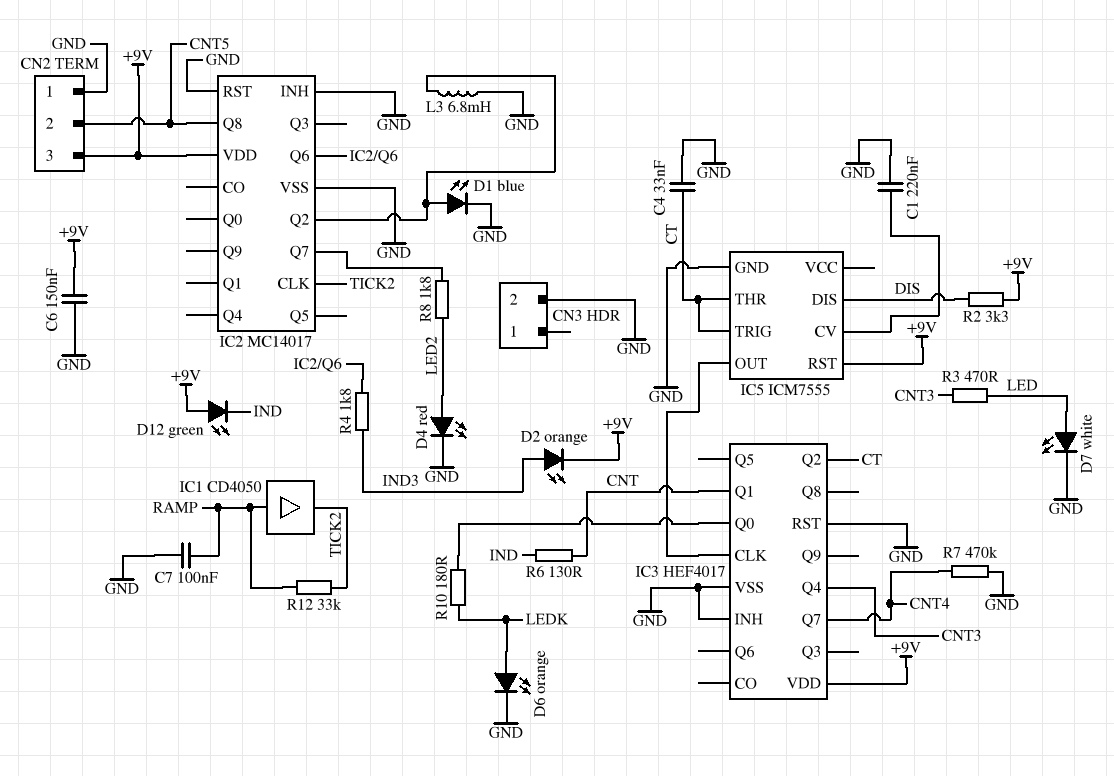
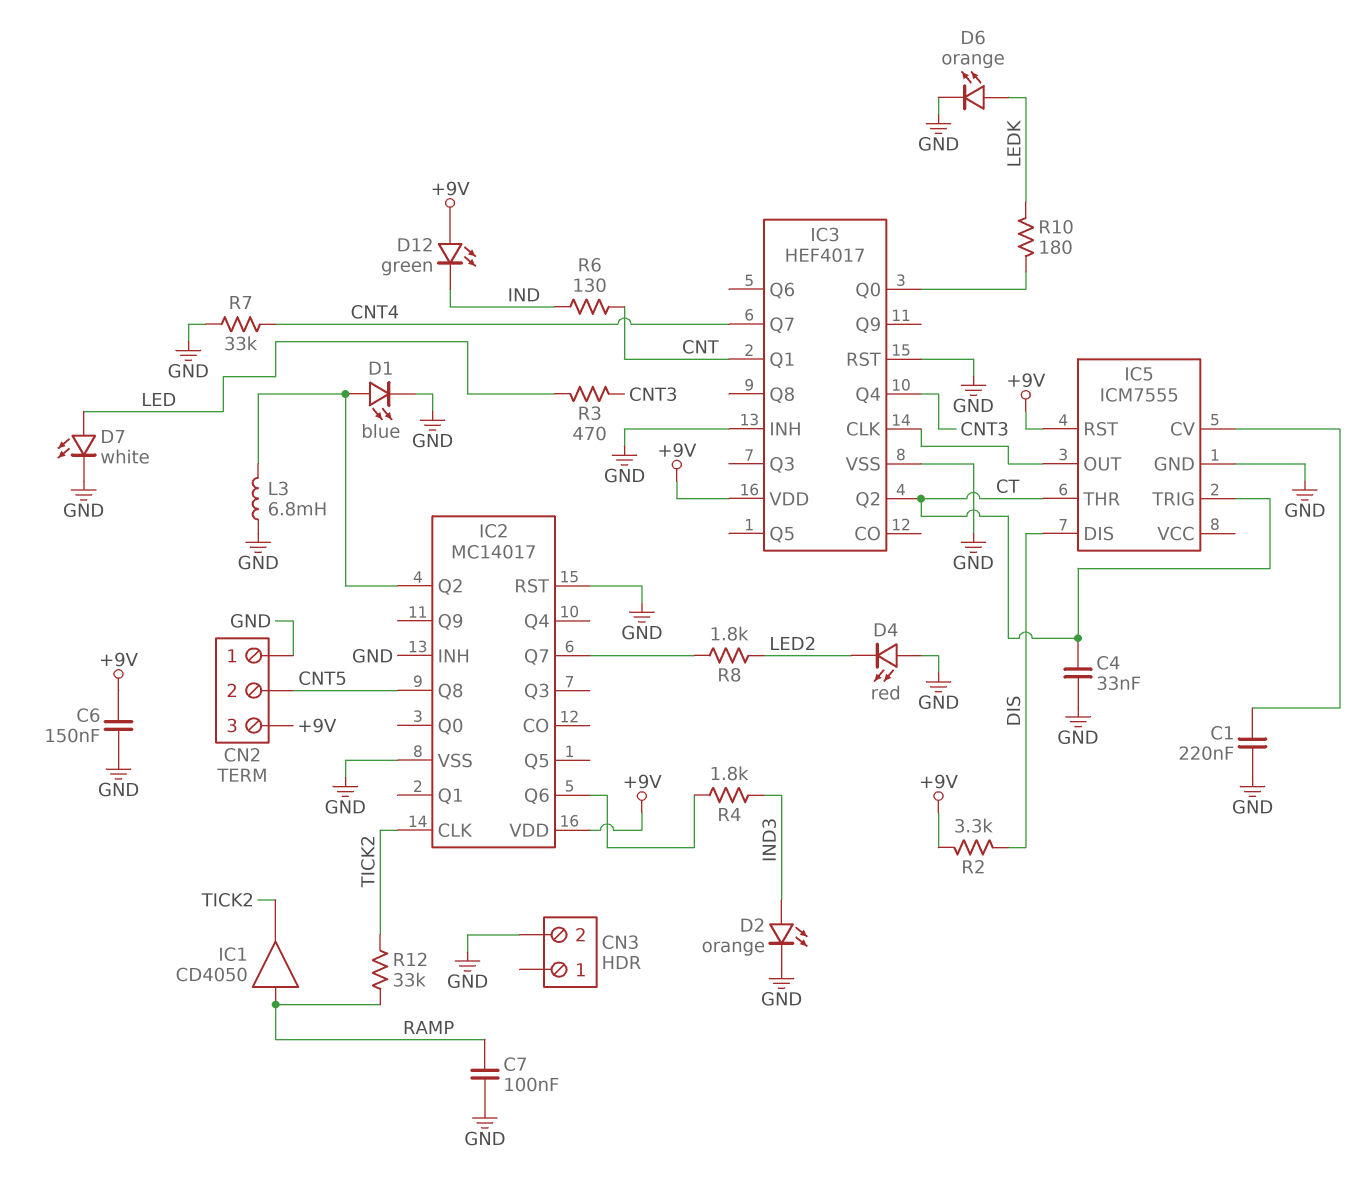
D2: LED orange (A IND3, K +9V) -> LED orange (A IND3, K GND)
D4: LED red (A LED2, K GND) -> LED red (A GND, K LED2)
R7: 470k (CNT4, GND) -> 33k (CNT4, GND)

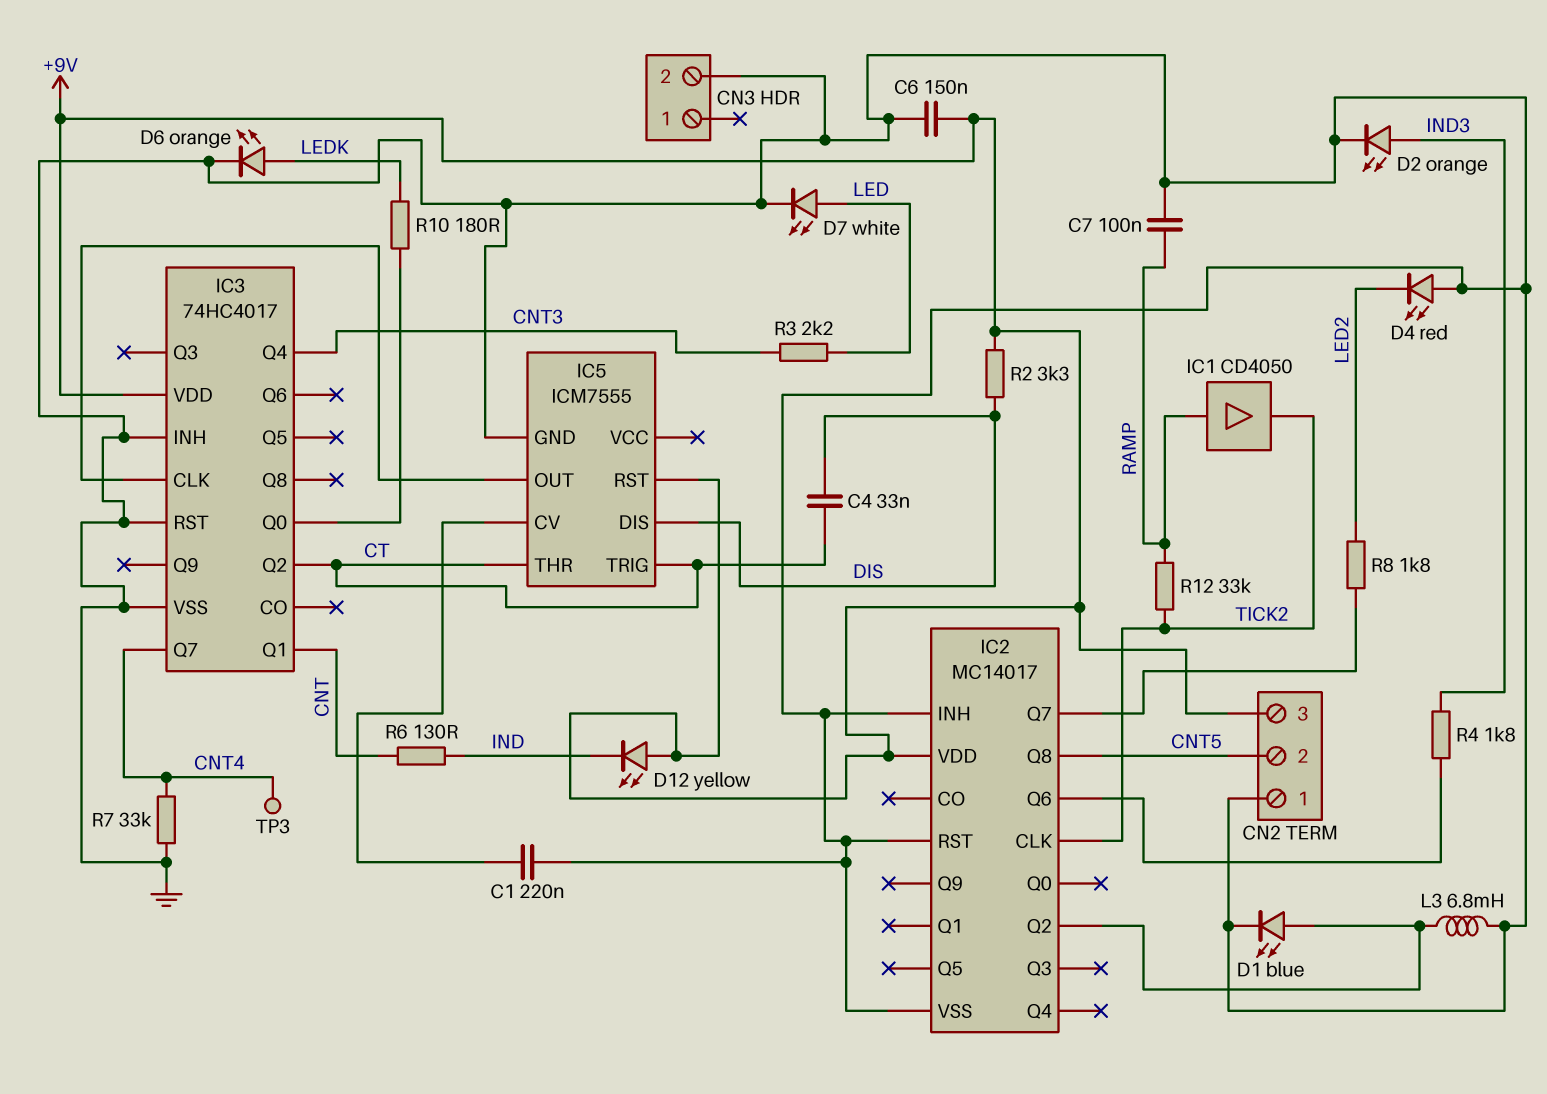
C4: 33nF (CT, GND) -> 33nF (CT, DIS)
D12: LED green (A +9V, K IND) -> LED yellow (A +9V, K IND)
IC3: HEF4017 -> 74HC4017
R3: 470 (CNT3, LED) -> 2.2k (CNT3, LED)
TP3: none -> test point (CNT4)

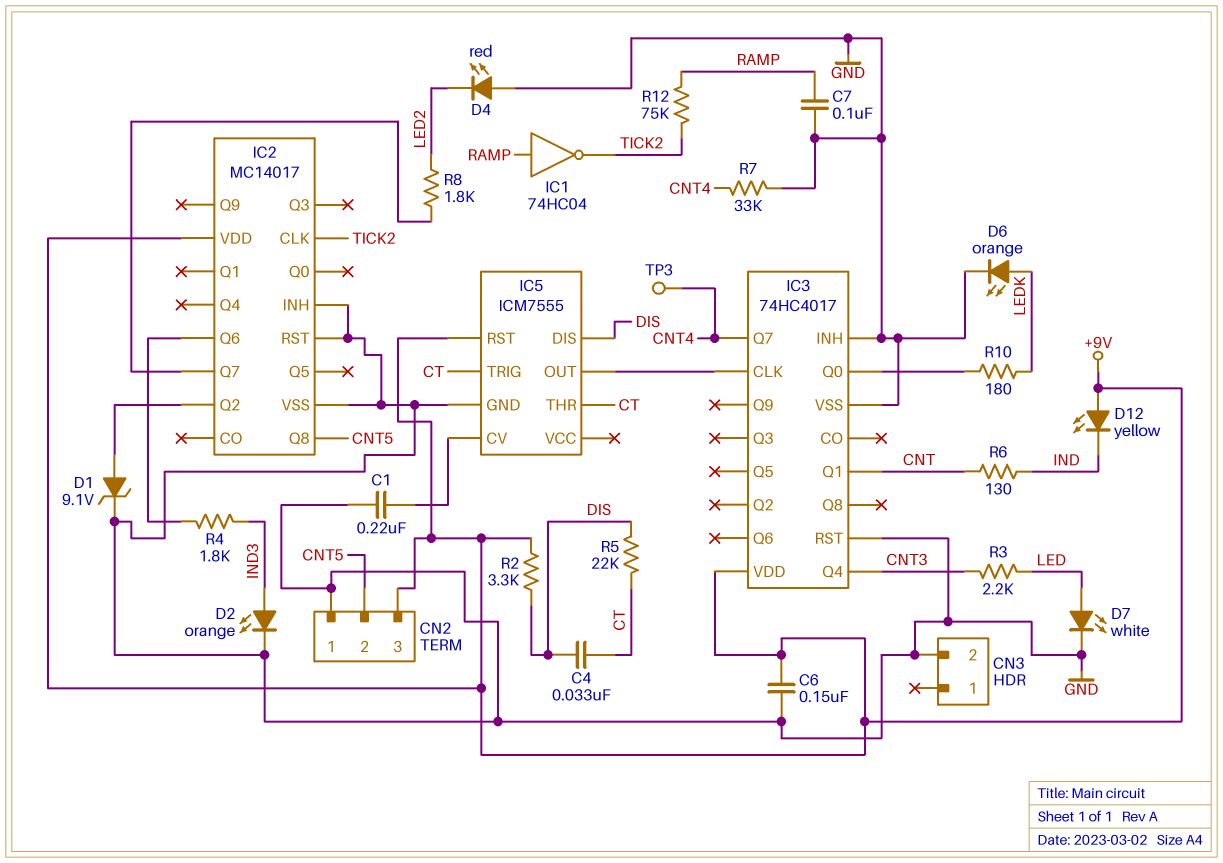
D1: LED blue (A IC2/Q2, K GND) -> zener 9.1V (A IC2/Q2, K GND)
IC1: buffer CD4050 (in RAMP, out TICK2) -> NOT 74HC04 (in RAMP, out TICK2)
IC3 pin Q2: CT -> none
L3: 6.8mH (GND, IC2/Q2) -> none
R5: none -> 22k (CT, DIS)
R12: 33k (RAMP, TICK2) -> 75k (RAMP, TICK2)

